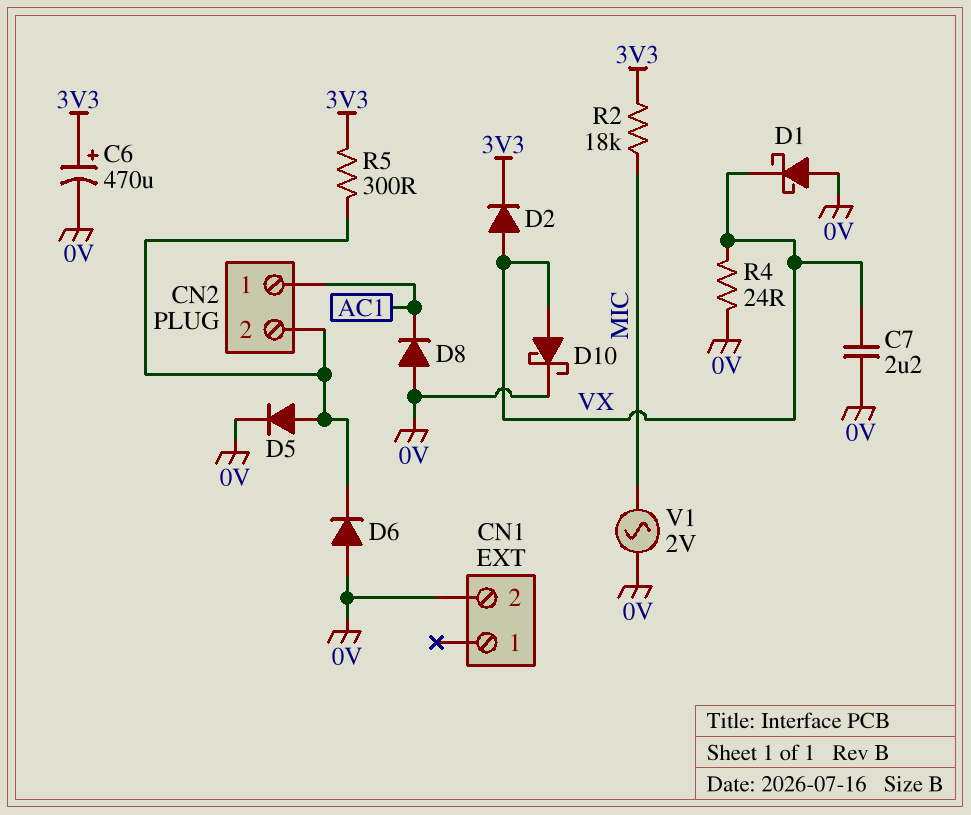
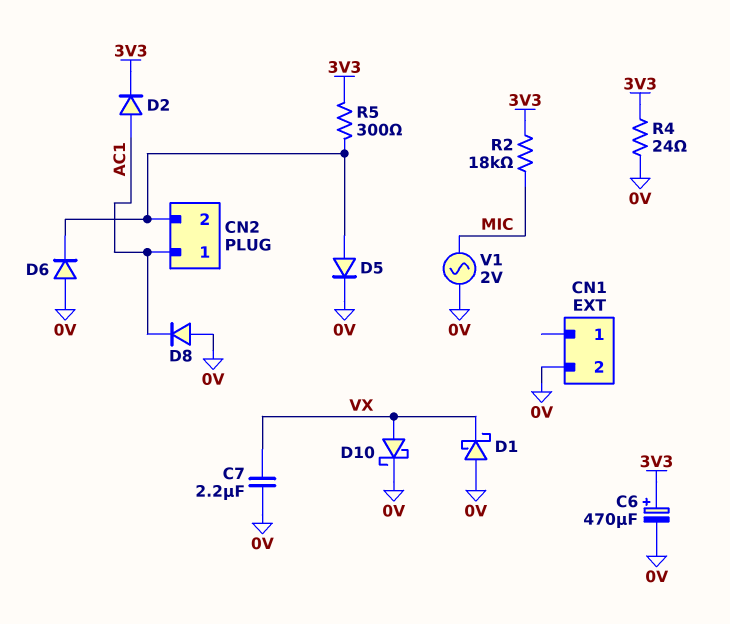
D2: diode (A VX, K 3V3) -> diode (A AC1, K 3V3)
R4: 24 (0V, VX) -> 24 (0V, 3V3)

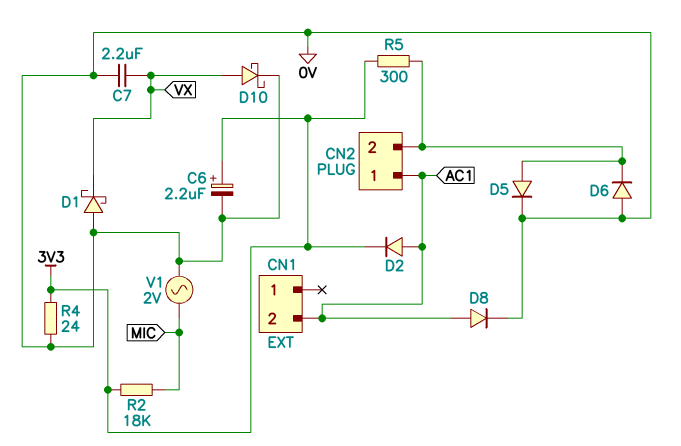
C6: 470uF (plus 3V3, minus 0V) -> 2.2uF (plus 3V3, minus 0V)
CN1 pin 2: 0V -> AC1
D8: diode (A 0V, K AC1) -> diode (A AC1, K 0V)

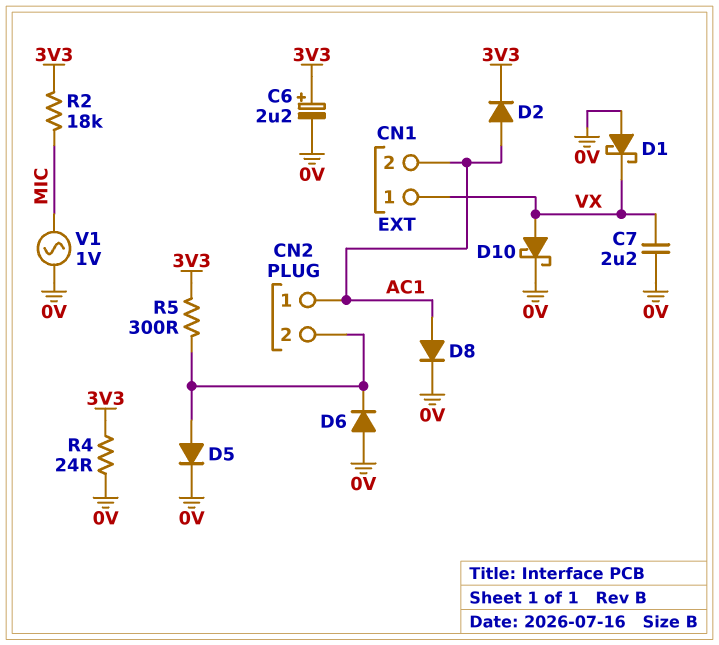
CN1 pin 1: none -> VX
V1: AC 2V (0V, MIC) -> AC 1V (0V, MIC)

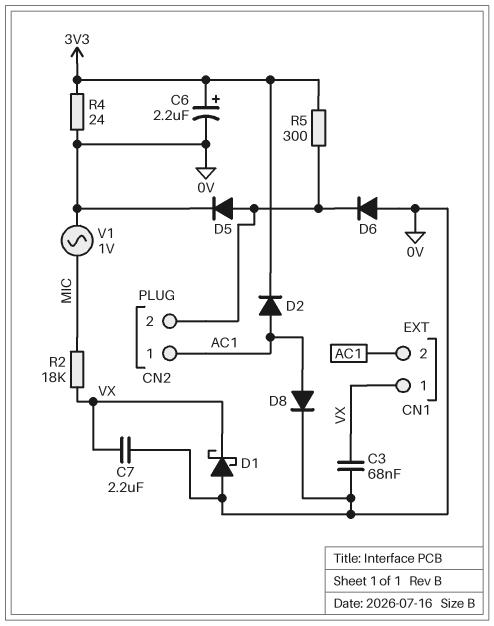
C3: none -> 68nF (0V, VX)
D10: schottky (A VX, K 0V) -> none
R2: 18k (3V3, MIC) -> 18k (MIC, VX)

